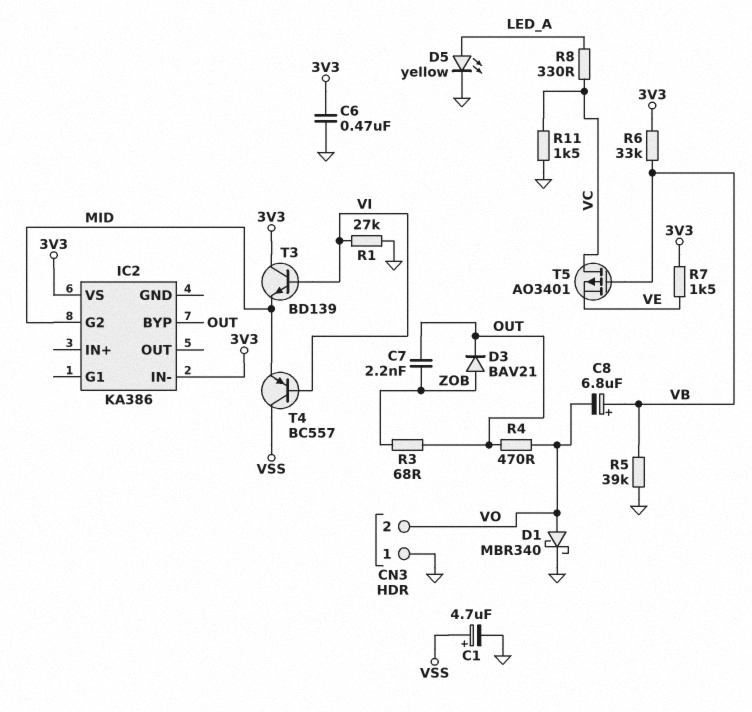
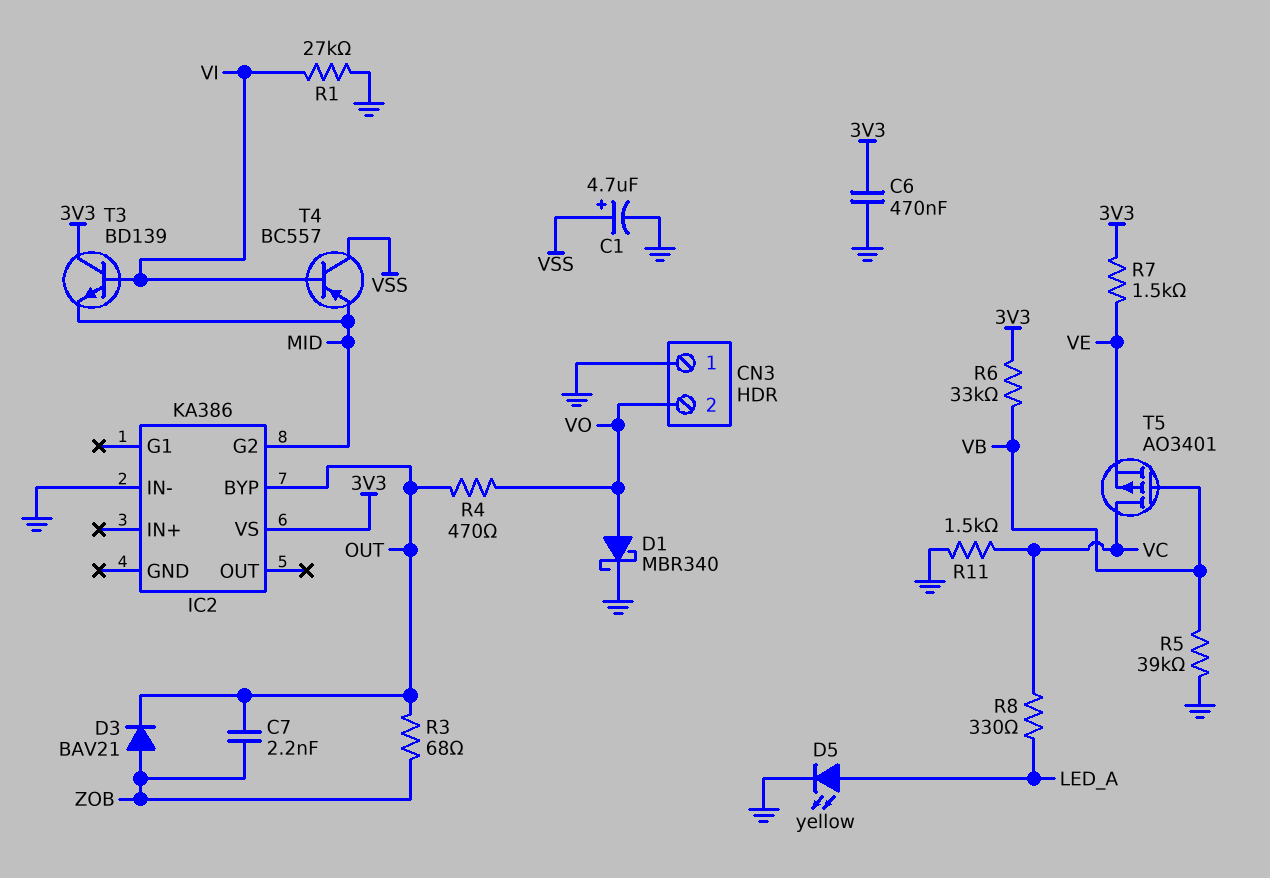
C8: 6.8uF (plus VB, minus VO) -> none
IC2 pin IN-: 3V3 -> GND

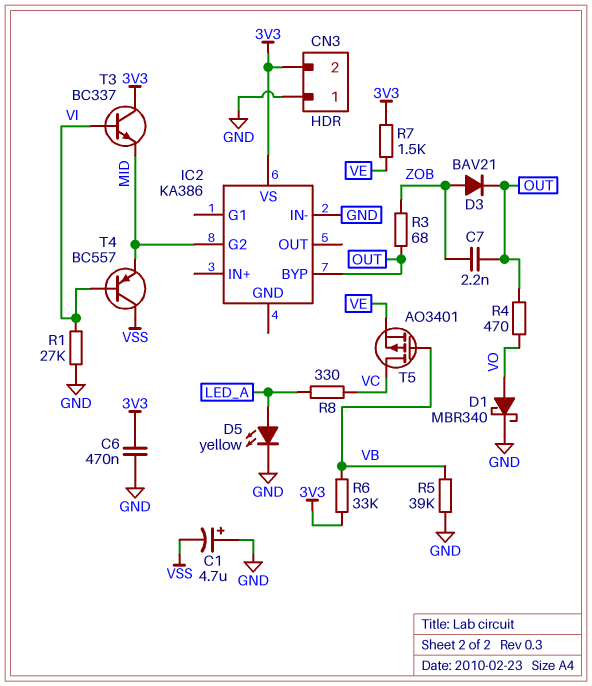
C1: 4.7uF (plus VSS, minus GND) -> 4.7uF (plus GND, minus VSS)
CN3 pin 2: VO -> 3V3
R11: 1.5k (GND, VC) -> none
T3: NPN BD139 (B VI, C 3V3, E MID) -> NPN BC337 (B VI, C 3V3, E MID)

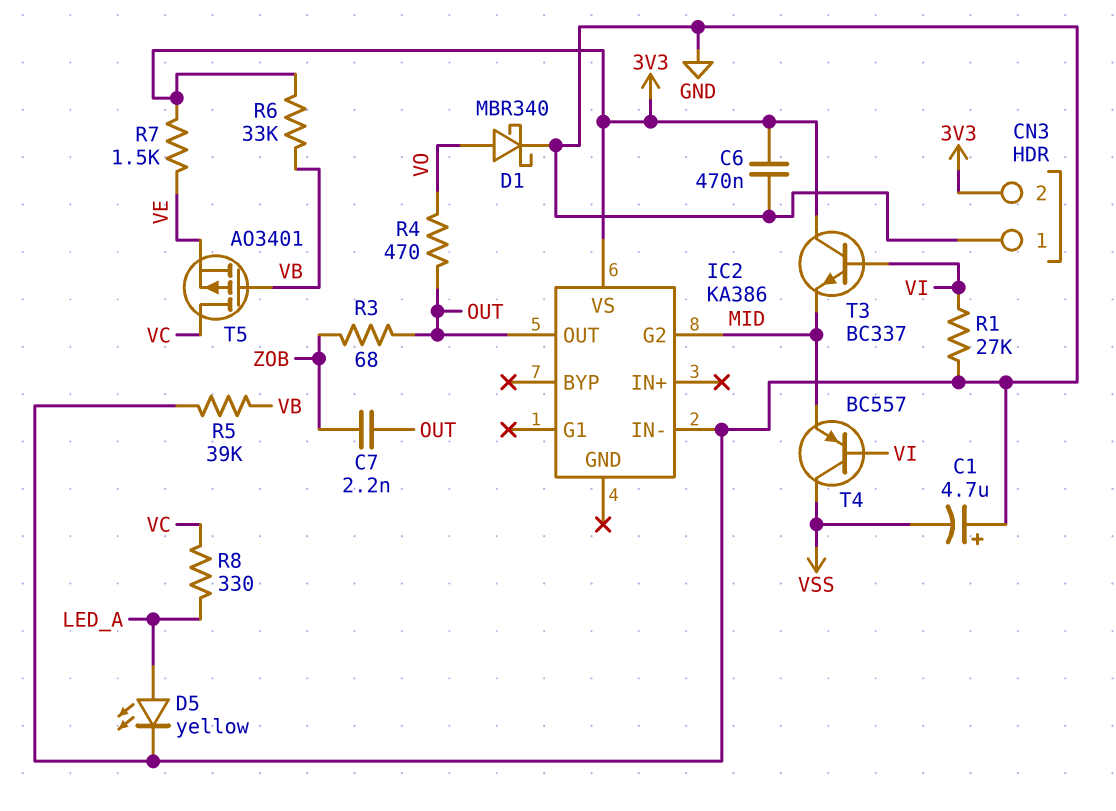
D3: diode BAV21 (A ZOB, K OUT) -> none
IC2 pin BYP: OUT -> none
IC2 pin OUT: none -> OUT

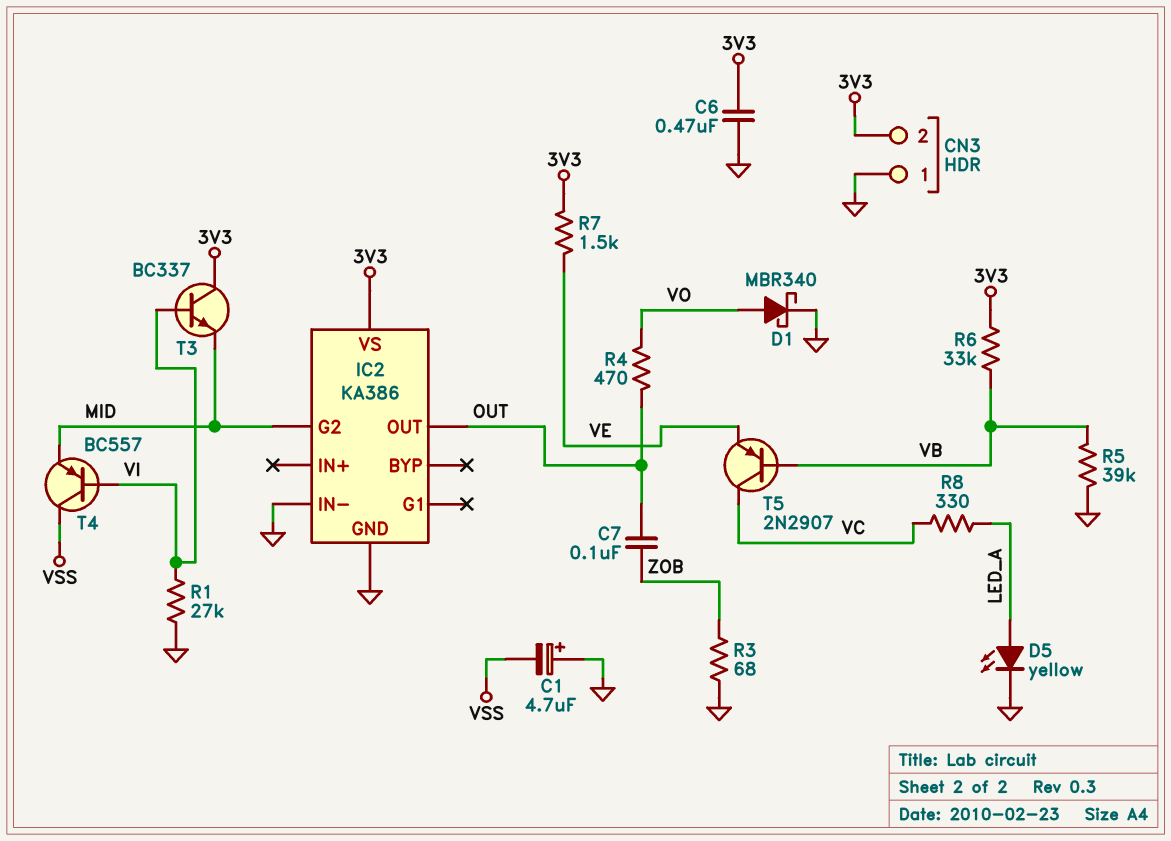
C7: 2.2nF (OUT, ZOB) -> 100nF (OUT, ZOB)
IC2 pin GND: none -> GND
R3: 68 (OUT, ZOB) -> 68 (GND, ZOB)
T5: PMOS AO3401 (G VB, D VC, S VE) -> PNP 2N2907 (B VB, C VC, E VE)

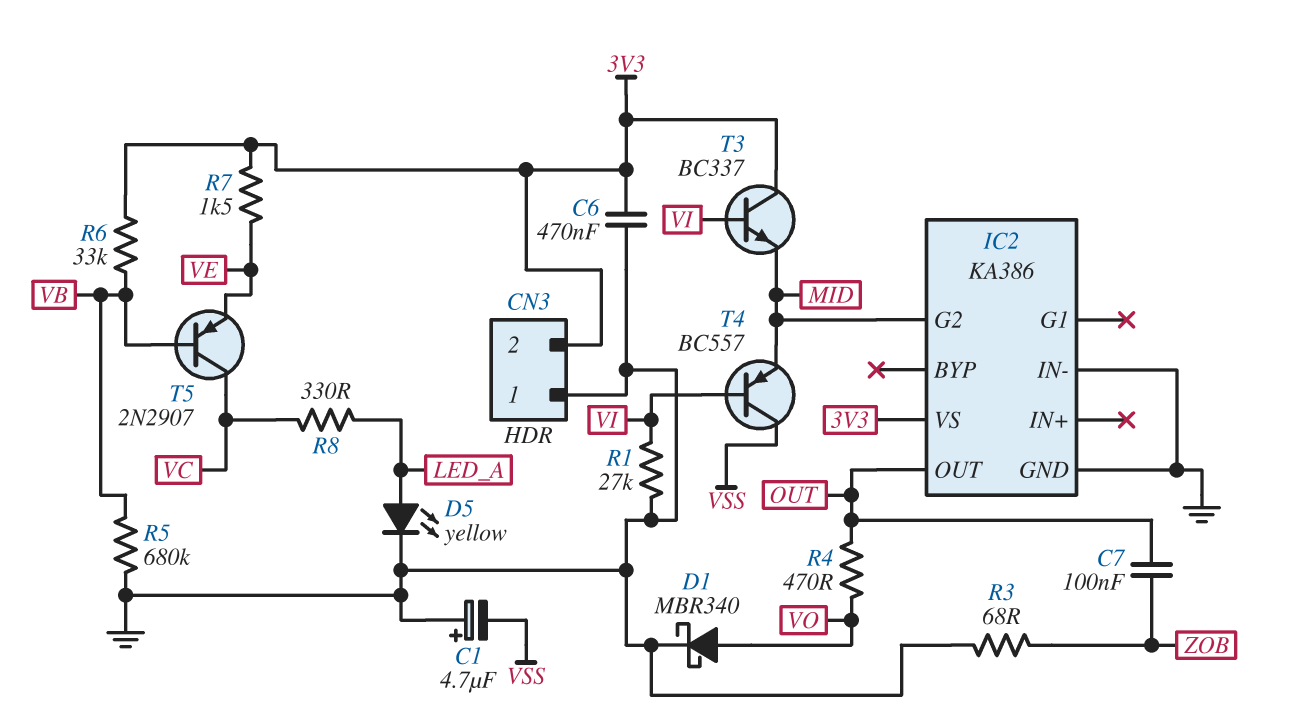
R5: 39k (GND, VB) -> 680k (GND, VB)

